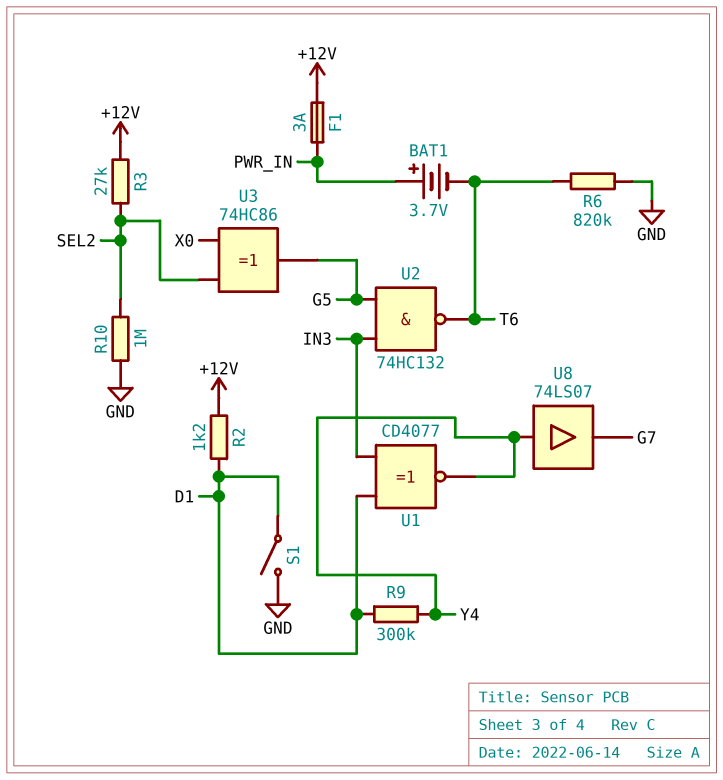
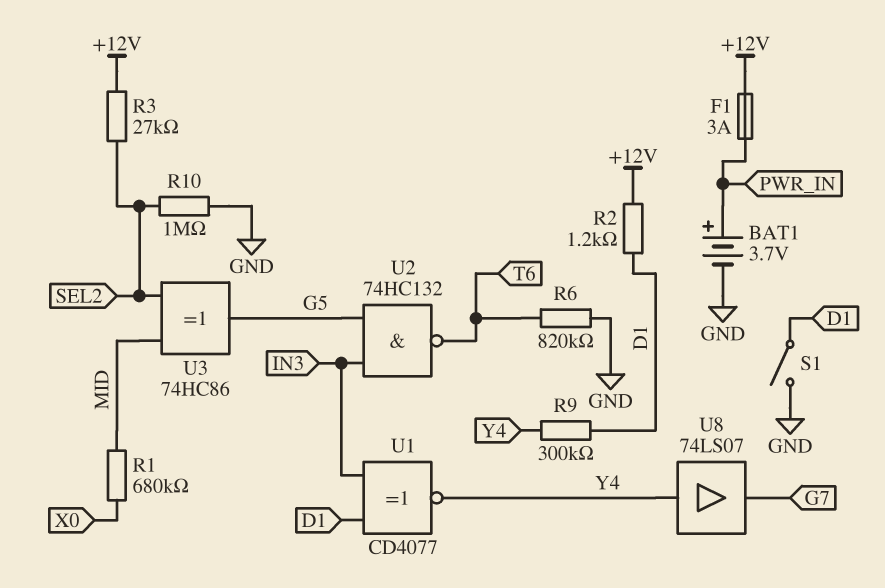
BAT1: 3.7V (plus PWR_IN, minus T6) -> 3.7V (plus PWR_IN, minus GND)
R1: none -> 680k (MID, X0)
U3: XOR 74HC86 (in SEL2, in X0, out G5) -> XOR 74HC86 (in MID, in SEL2, out G5)

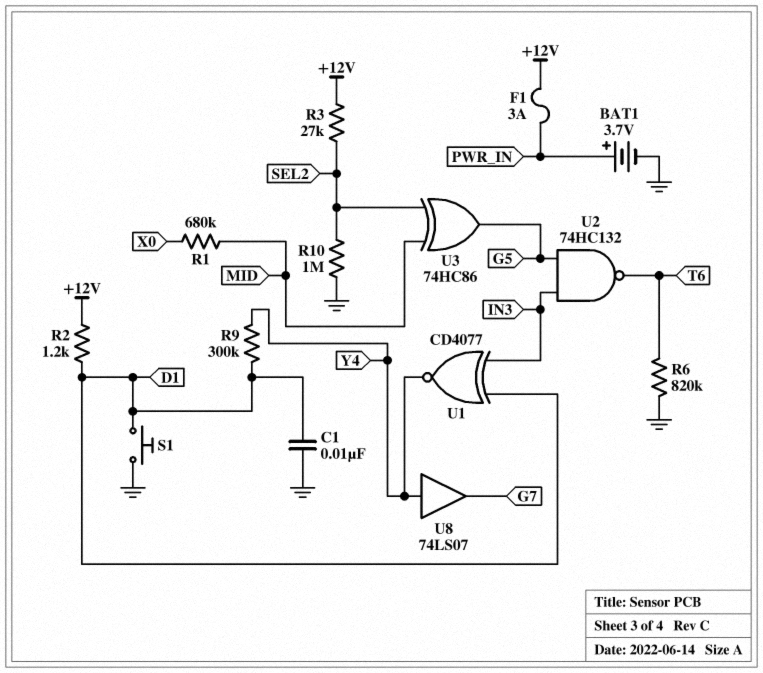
C1: none -> 10nF (D1, GND)
S1: switch (D1, GND) -> button (D1, GND)

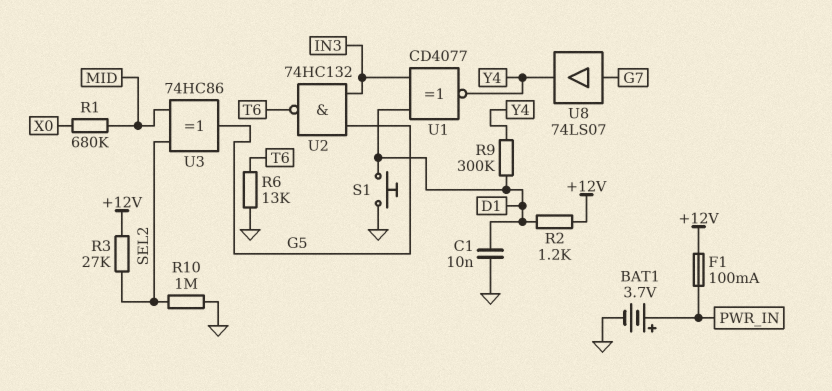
F1: 3A (+12V, PWR_IN) -> 100mA (+12V, PWR_IN)
R6: 820k (GND, T6) -> 13k (GND, T6)
U8: buffer 74LS07 (in Y4, out G7) -> buffer 74LS07 (in G7, out Y4)

